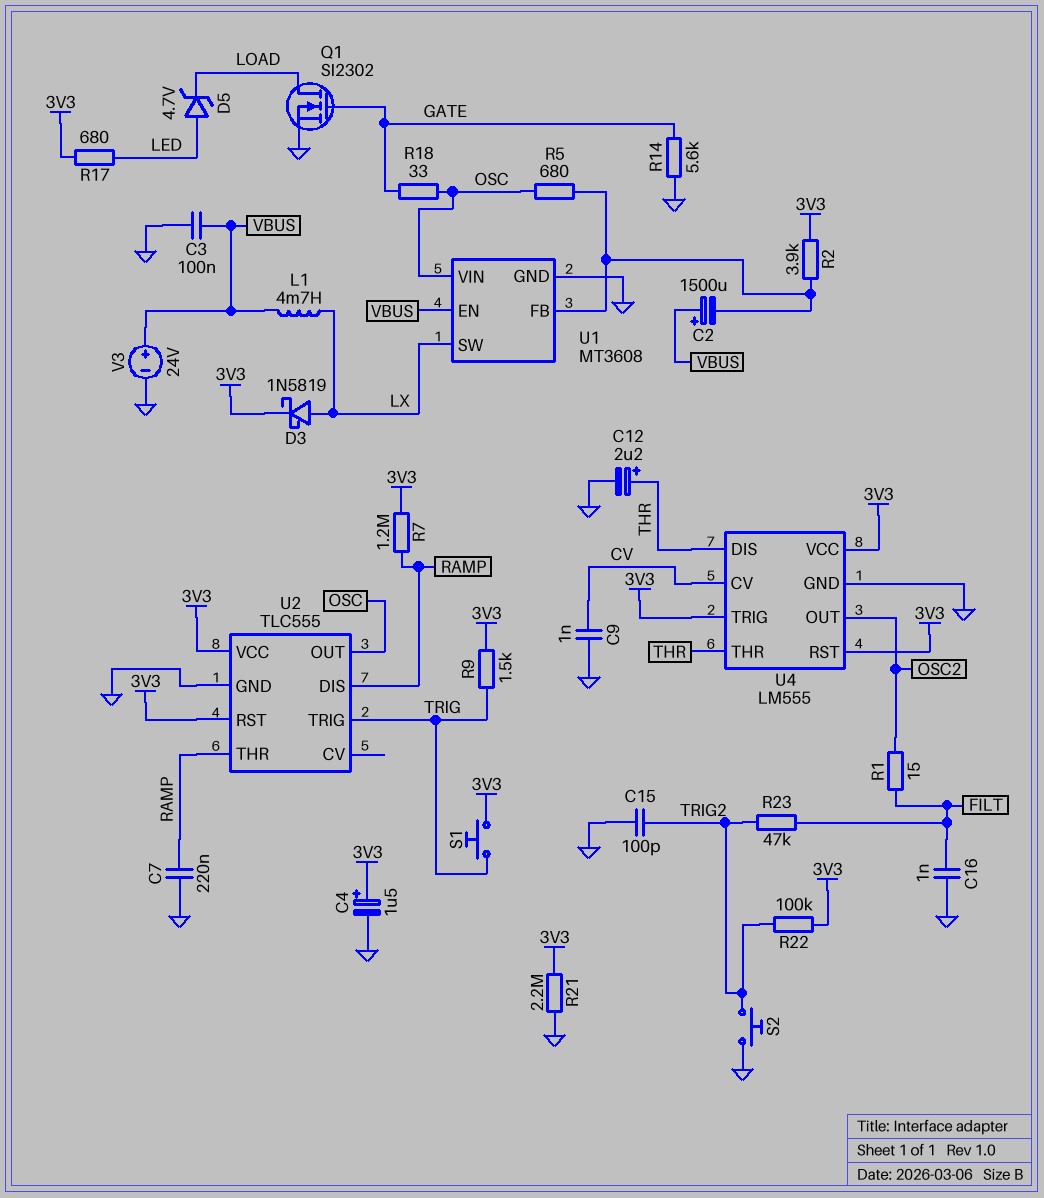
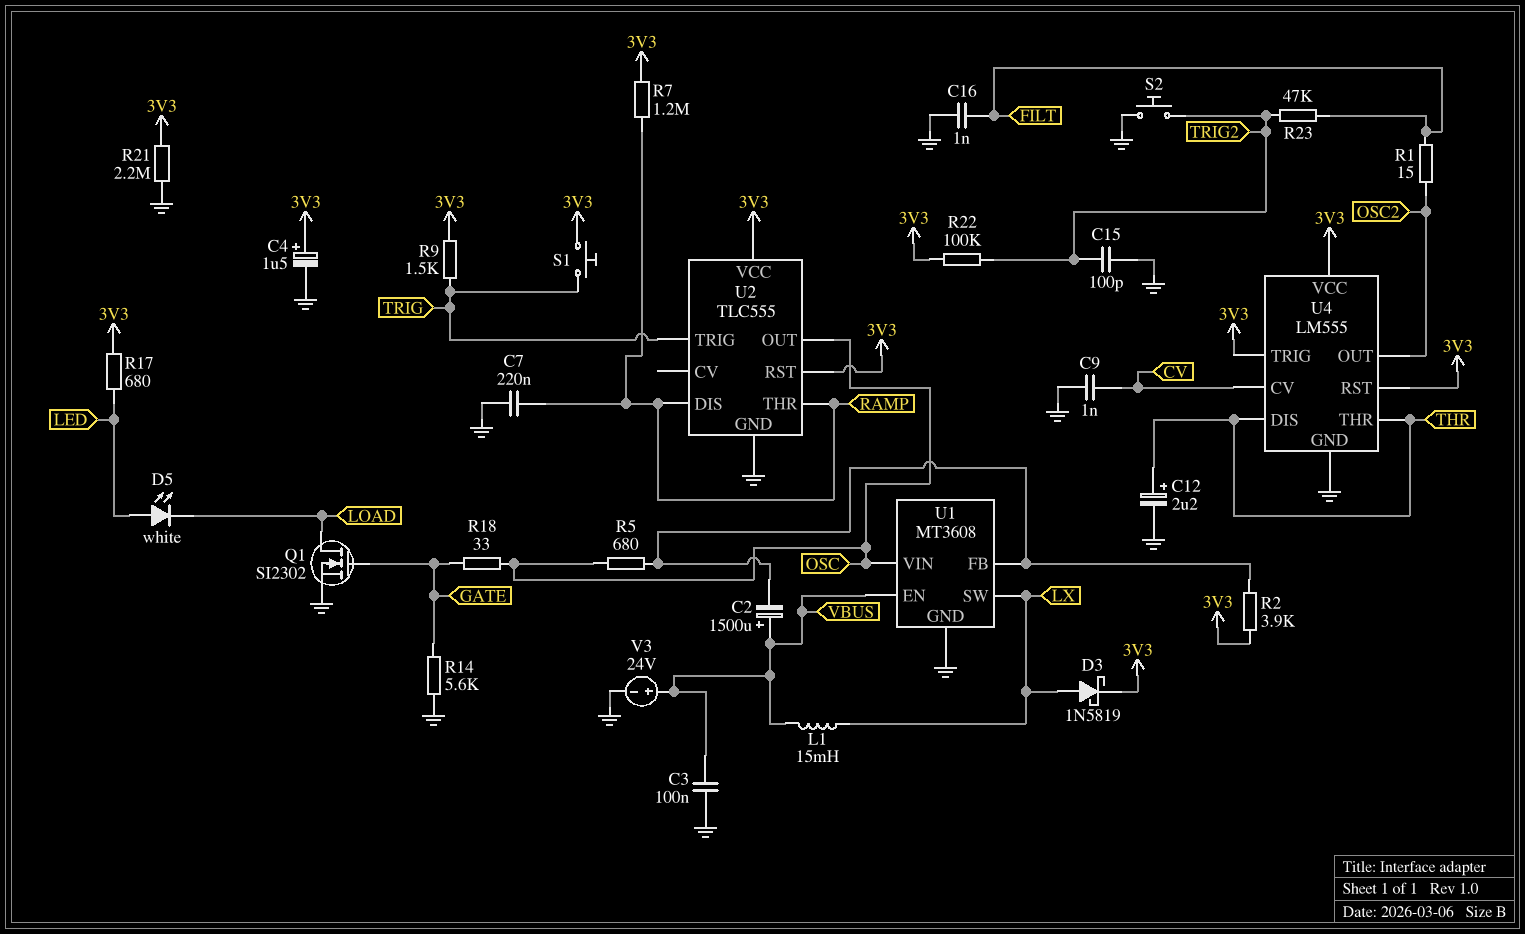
D5: zener 4.7V (A LED, K LOAD) -> LED white (A LED, K LOAD)
L1: 4.7mH (LX, VBUS) -> 15mH (LX, VBUS)

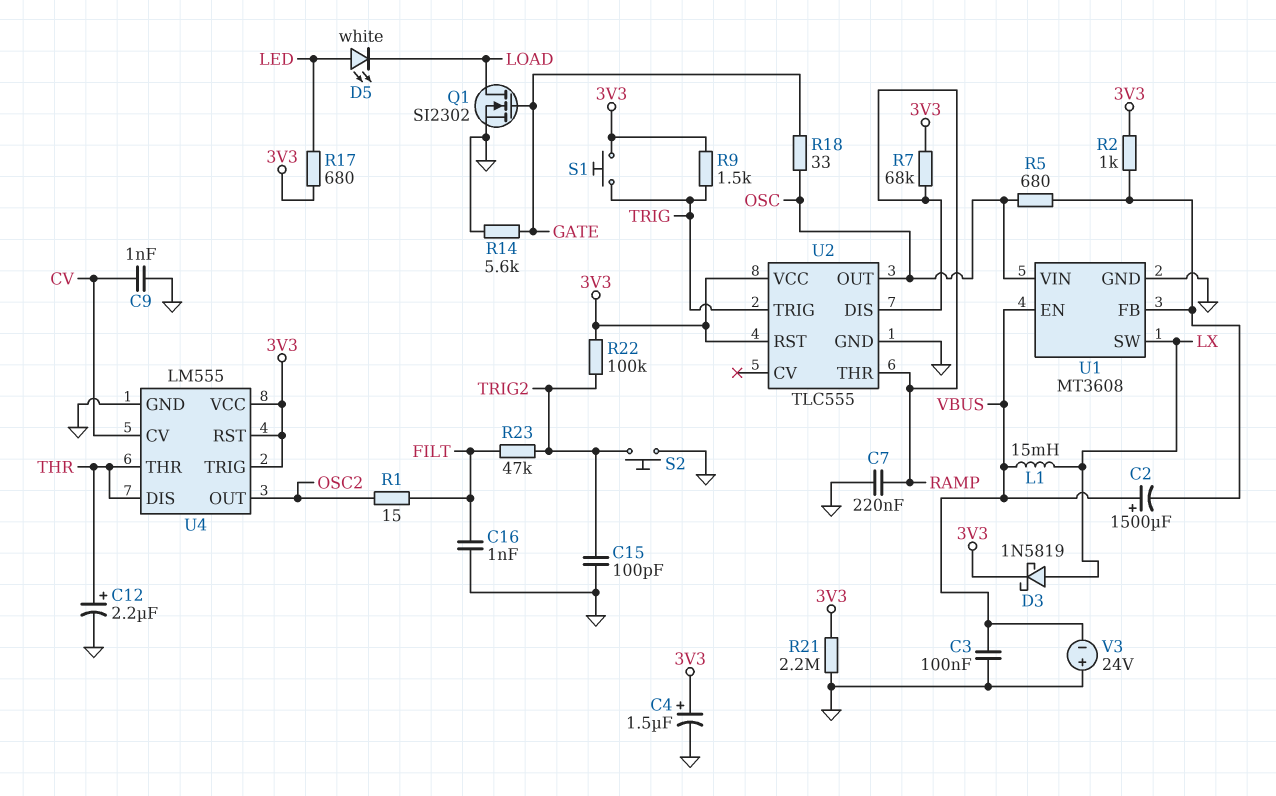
R2: 3.9k (3V3, U1/FB) -> 1k (3V3, U1/FB)
R7: 1.2M (3V3, RAMP) -> 68k (3V3, RAMP)
V3: 24V (plus VBUS, minus GND) -> 24V (plus GND, minus VBUS)

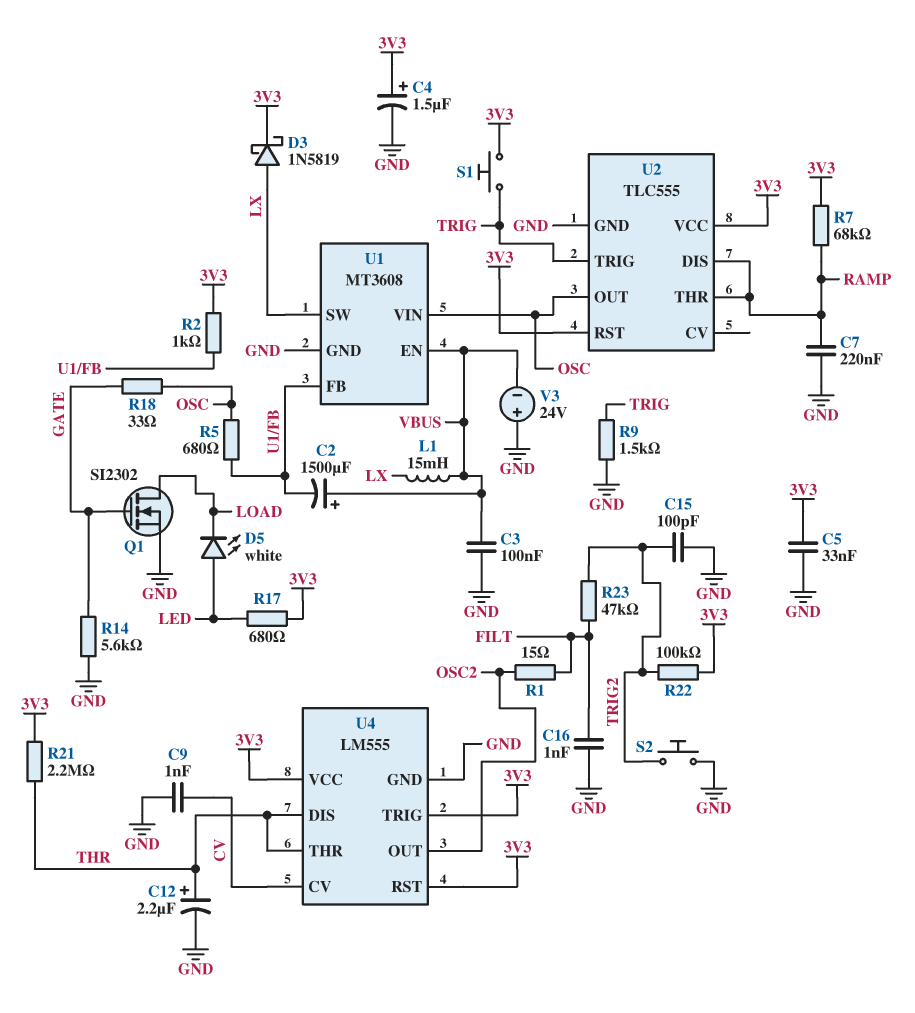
C5: none -> 33nF (3V3, GND)
R9: 1.5k (3V3, TRIG) -> 1.5k (GND, TRIG)
R21: 2.2M (3V3, GND) -> 2.2M (3V3, THR)

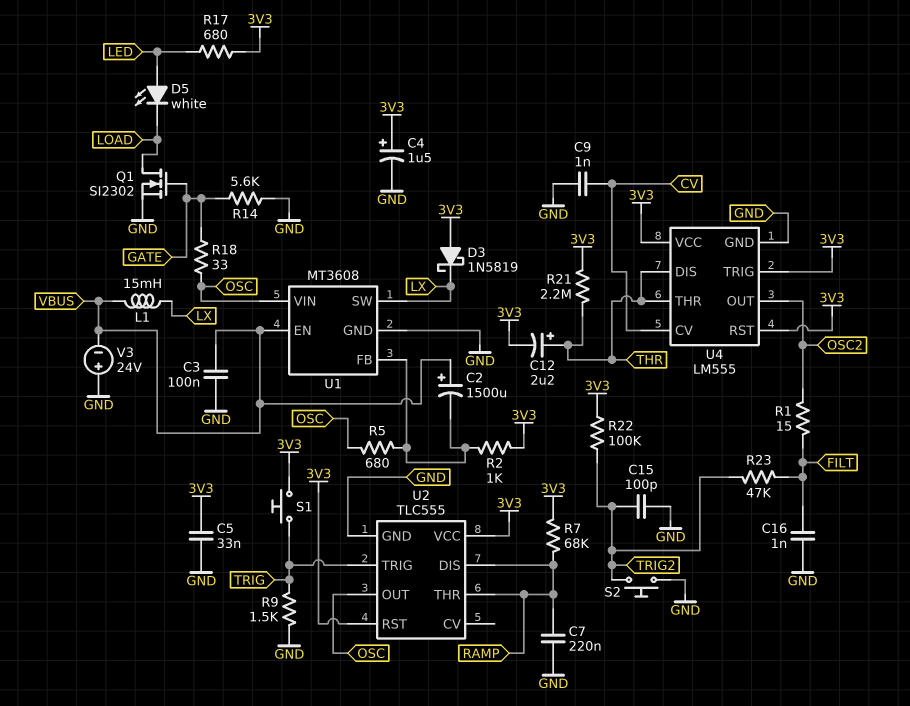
C12: 2.2uF (plus THR, minus GND) -> 2.2uF (plus THR, minus 3V3)
D3: schottky 1N5819 (A LX, K 3V3) -> schottky 1N5819 (A 3V3, K LX)

